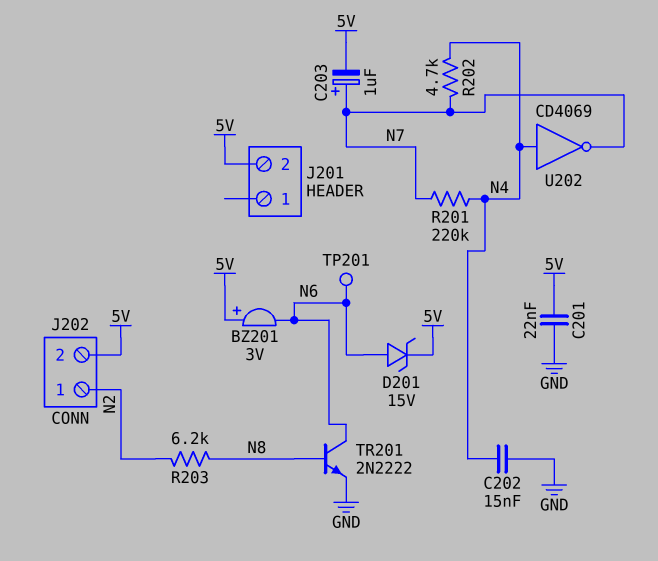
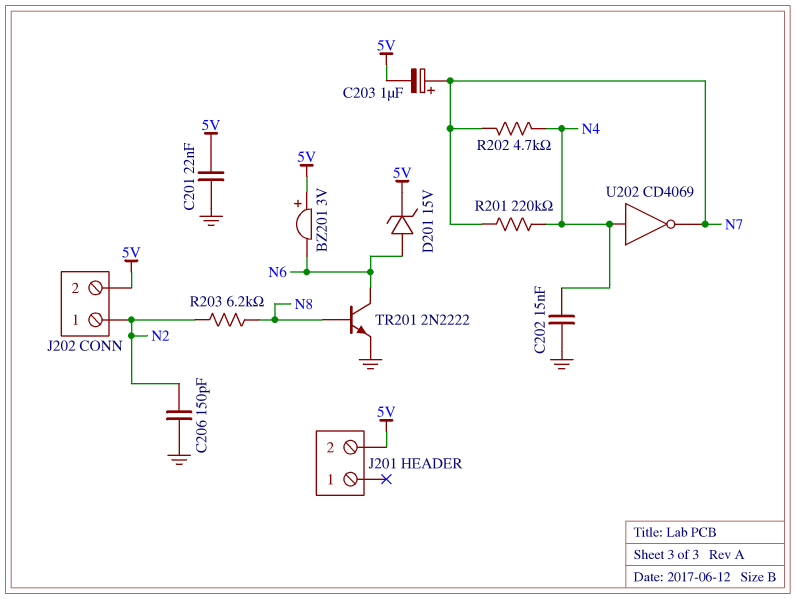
C206: none -> 150pF (GND, N2)
TP201: test point (N6) -> none

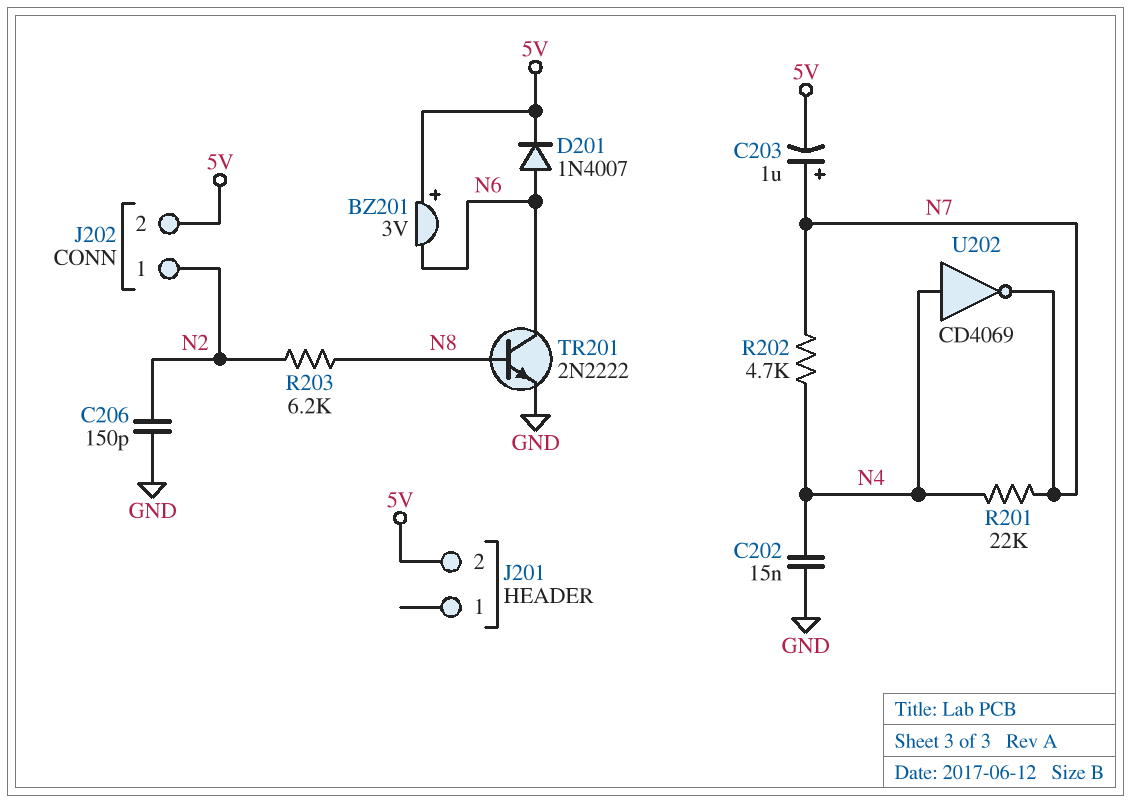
C201: 22nF (5V, GND) -> none
D201: zener 15V (A N6, K 5V) -> diode 1N4007 (A N6, K 5V)
R201: 220k (N4, N7) -> 22k (N4, N7)

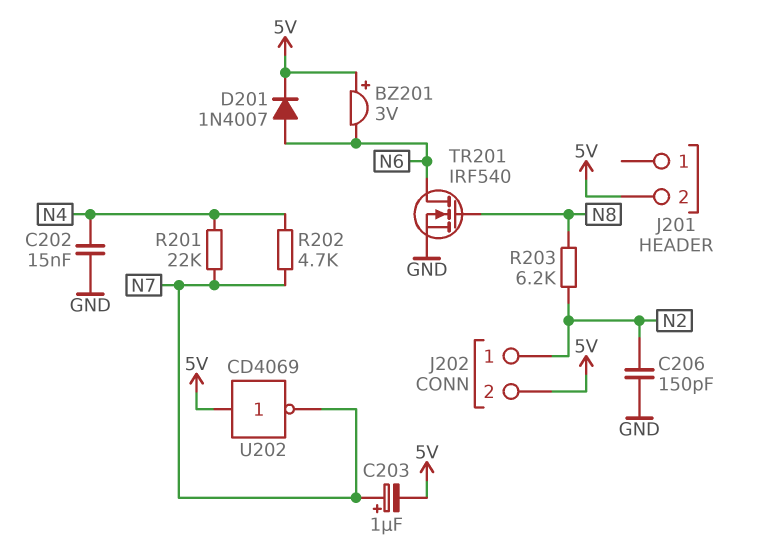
TR201: NPN 2N2222 (B N8, C N6, E GND) -> NMOS IRF540 (G N8, D N6, S GND)
U202: NOT CD4069 (in N4, out N7) -> NOT CD4069 (in 5V, out N7)

